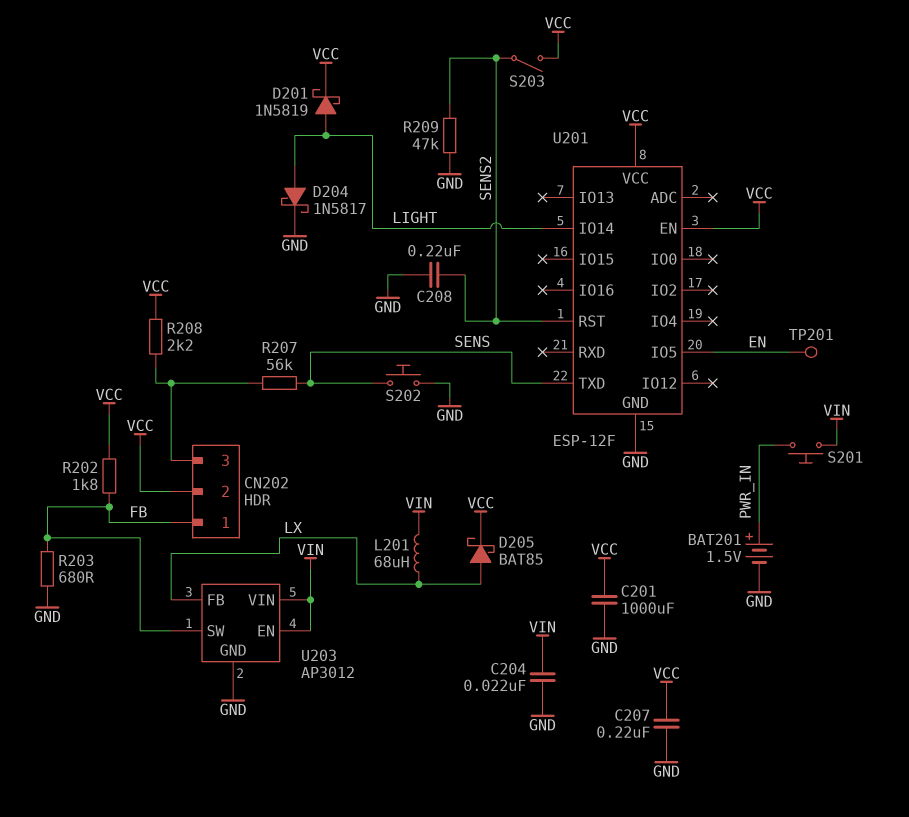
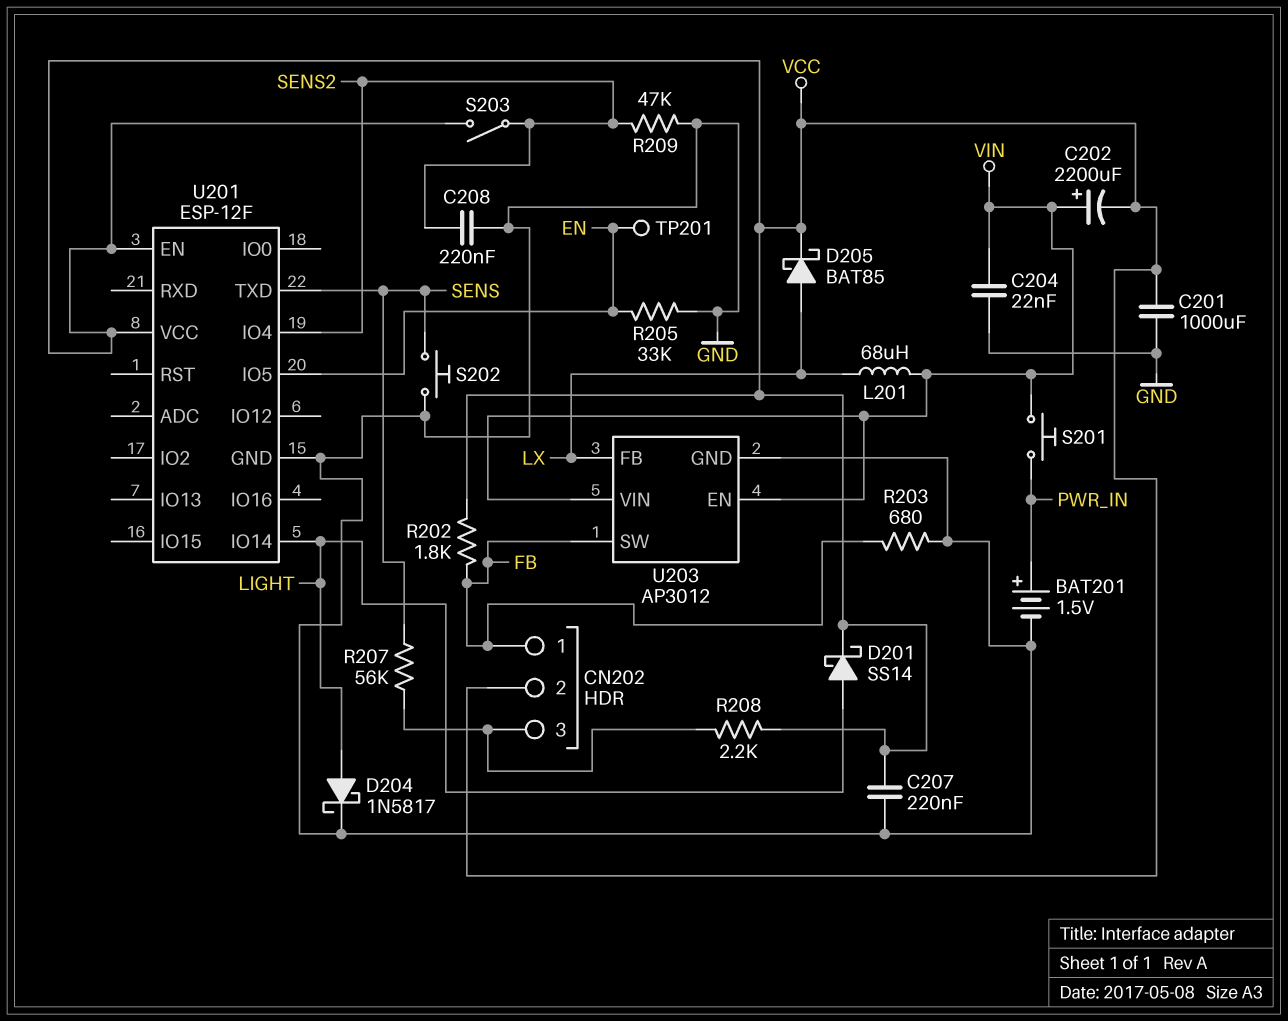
C202: none -> 2200uF (plus VIN, minus VCC)
D201: schottky 1N5819 (A LIGHT, K VCC) -> schottky SS14 (A LIGHT, K VCC)
R205: none -> 33k (EN, GND)
U201 pin IO4: none -> SENS2
U201 pin RST: SENS2 -> none

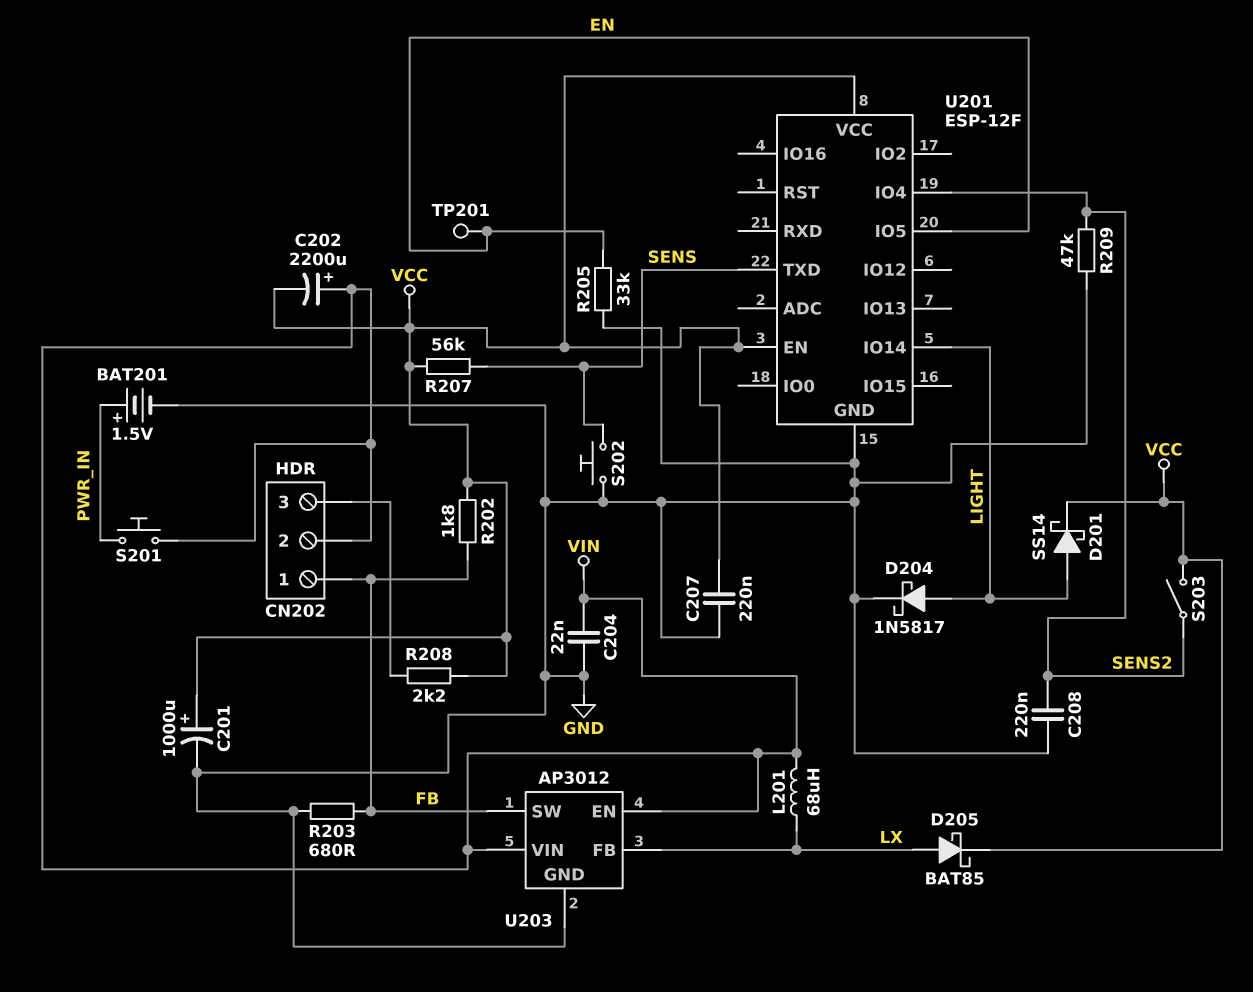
C201: 1000uF (GND, VCC) -> 1000uF (plus VCC, minus GND)
CN202 pin 2: VCC -> VIN
R207: 56k (CN202/3, SENS) -> 56k (SENS, VCC)

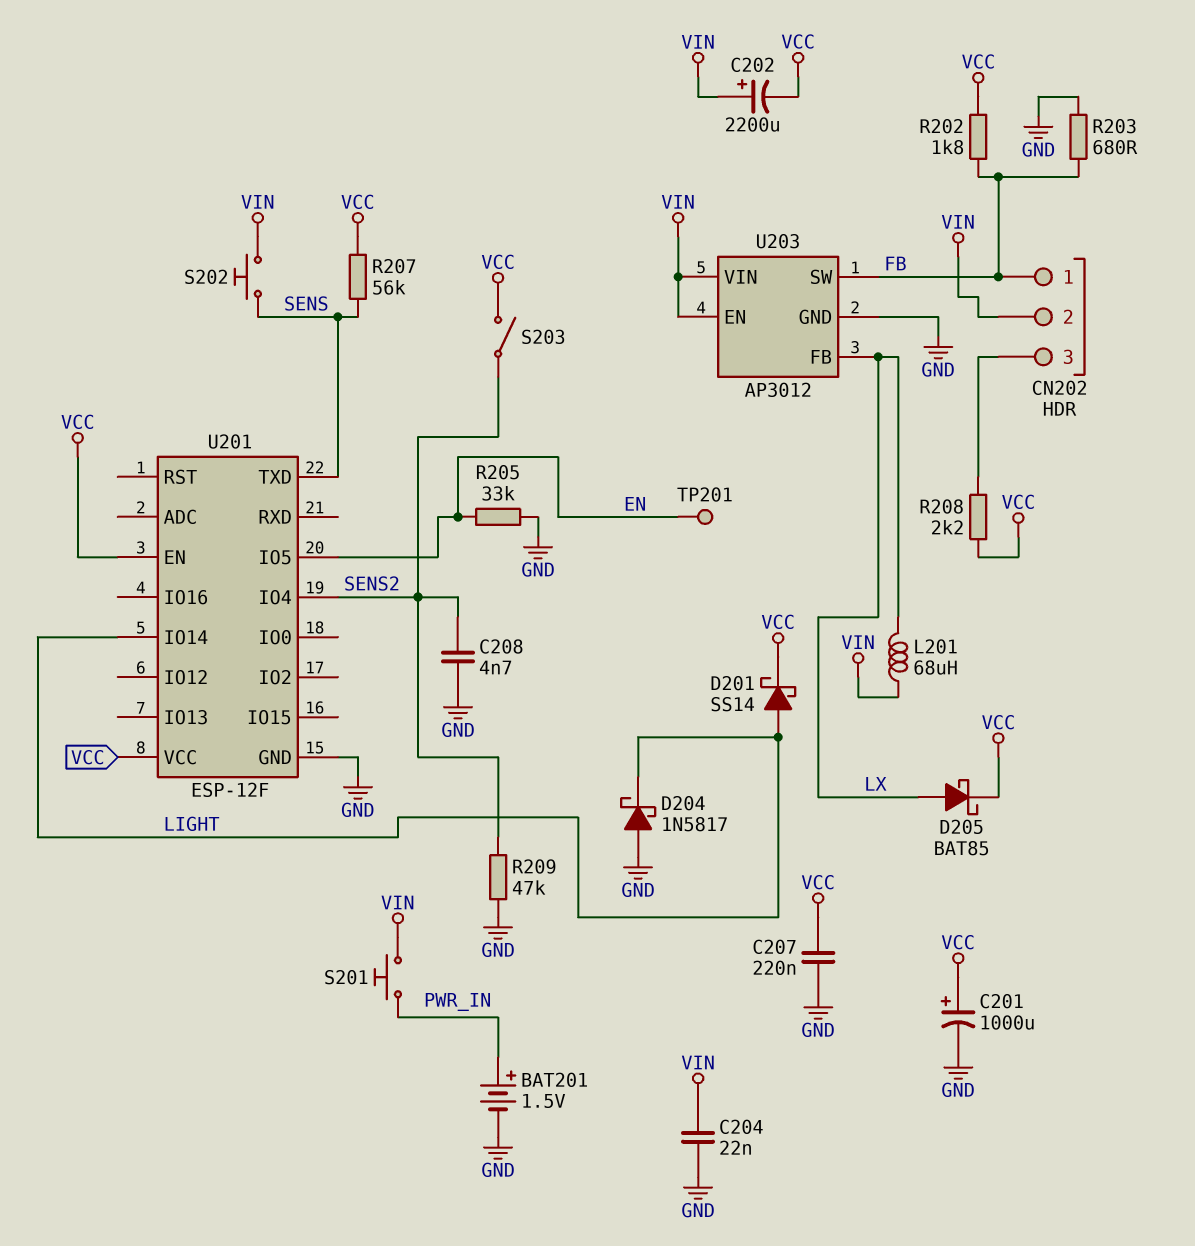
C208: 220nF (GND, SENS2) -> 4.7nF (GND, SENS2)
D204: schottky 1N5817 (A LIGHT, K GND) -> schottky 1N5817 (A GND, K LIGHT)
S202: button (GND, SENS) -> button (SENS, VIN)

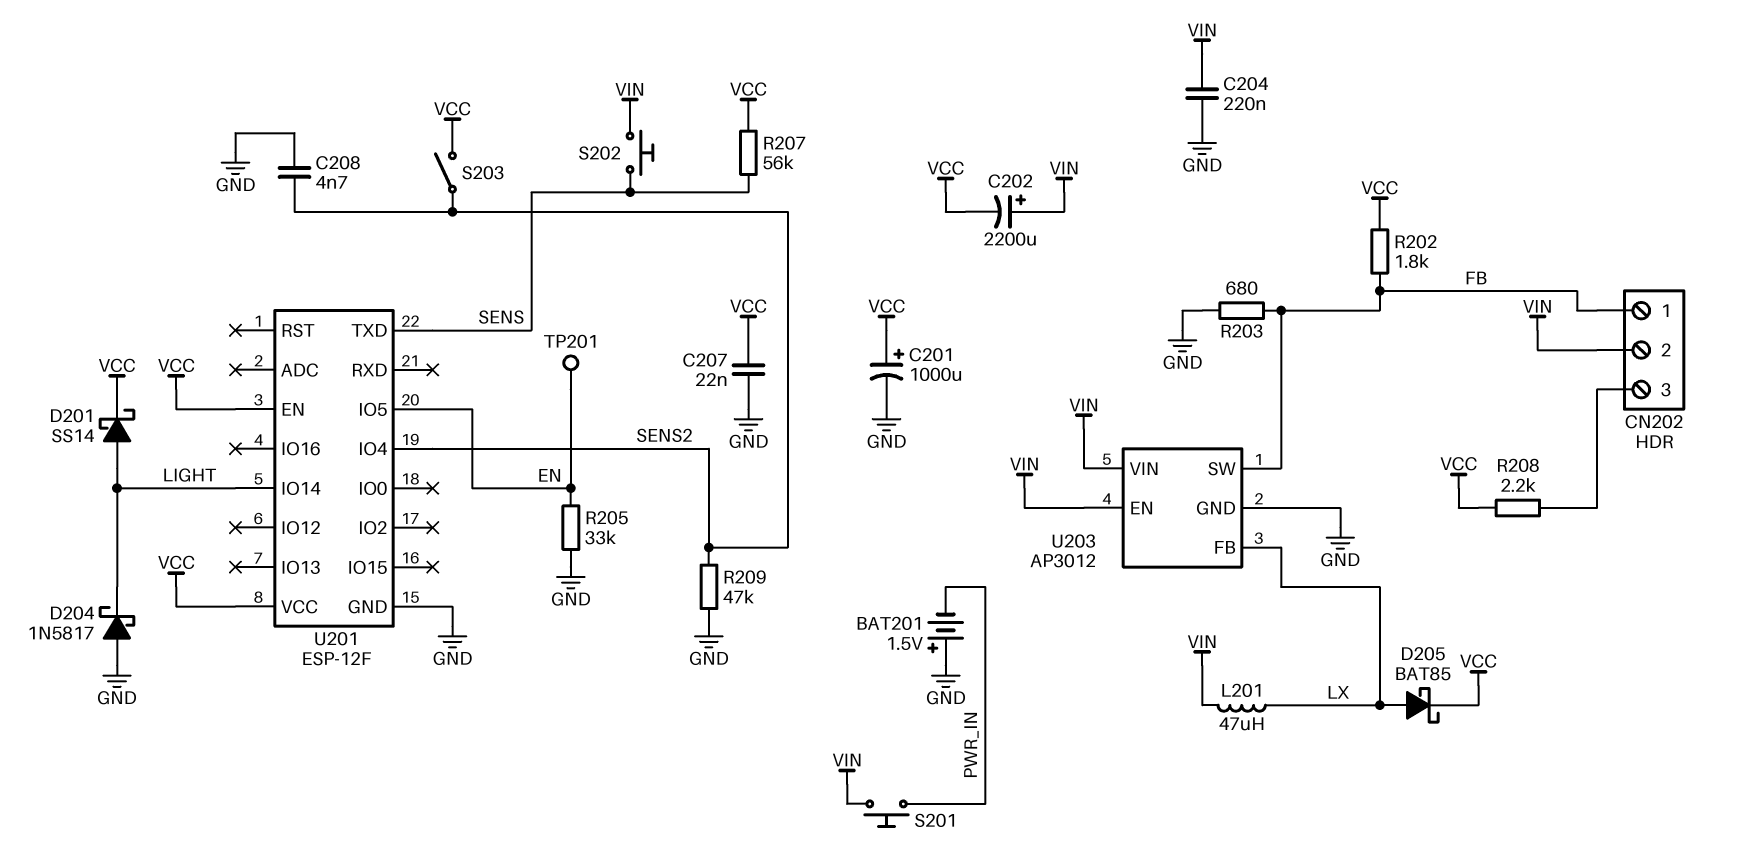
BAT201: 1.5V (plus PWR_IN, minus GND) -> 1.5V (plus GND, minus PWR_IN)
C204: 22nF (GND, VIN) -> 220nF (GND, VIN)
C207: 220nF (GND, VCC) -> 22nF (GND, VCC)
L201: 68uH (LX, VIN) -> 47uH (LX, VIN)

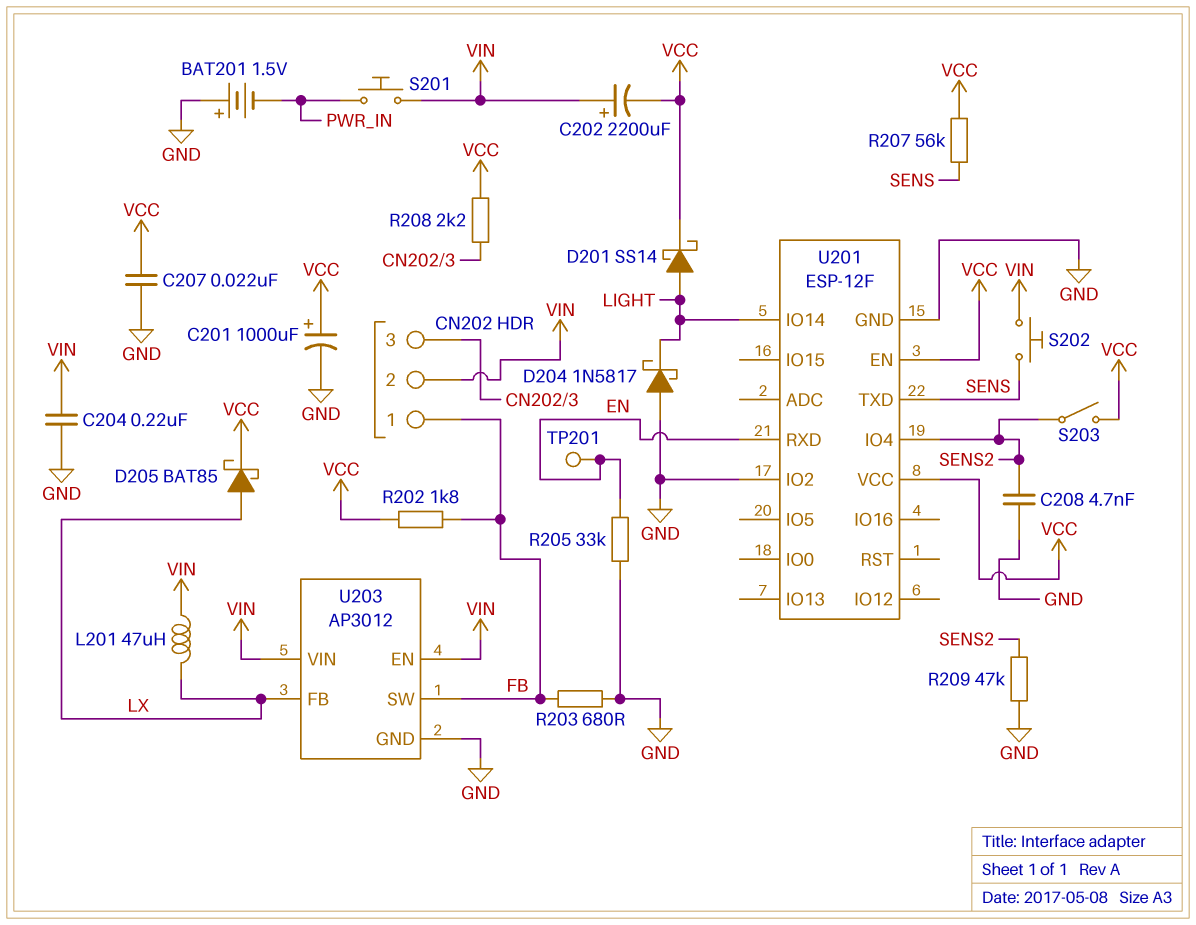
U201 pin IO2: none -> GND
U201 pin IO5: EN -> none
U201 pin RXD: none -> EN

